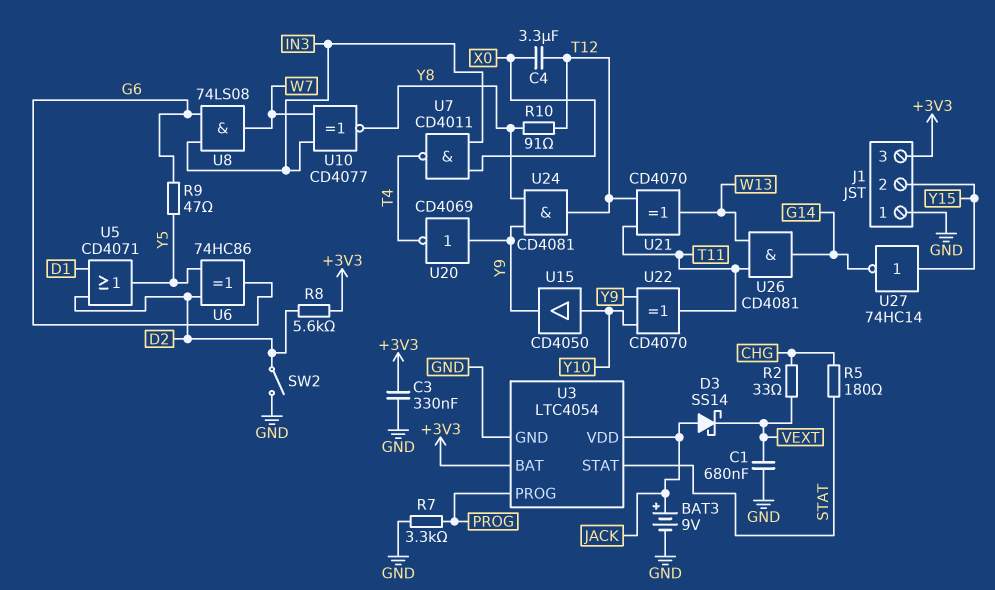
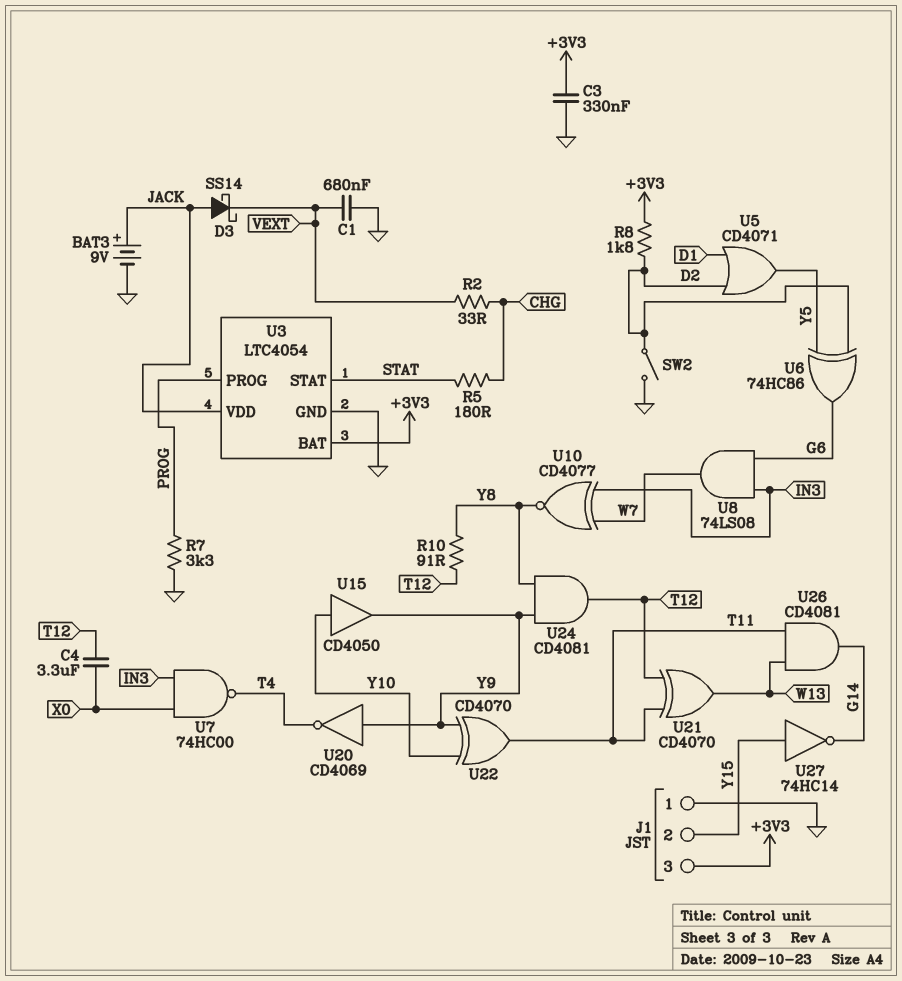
R8: 5.6k (+3V3, D2) -> 1.8k (+3V3, D2)
R9: 47 (G6, Y5) -> none
U7: NAND CD4011 (in IN3, in X0, out T4) -> NAND 74HC00 (in IN3, in X0, out T4)

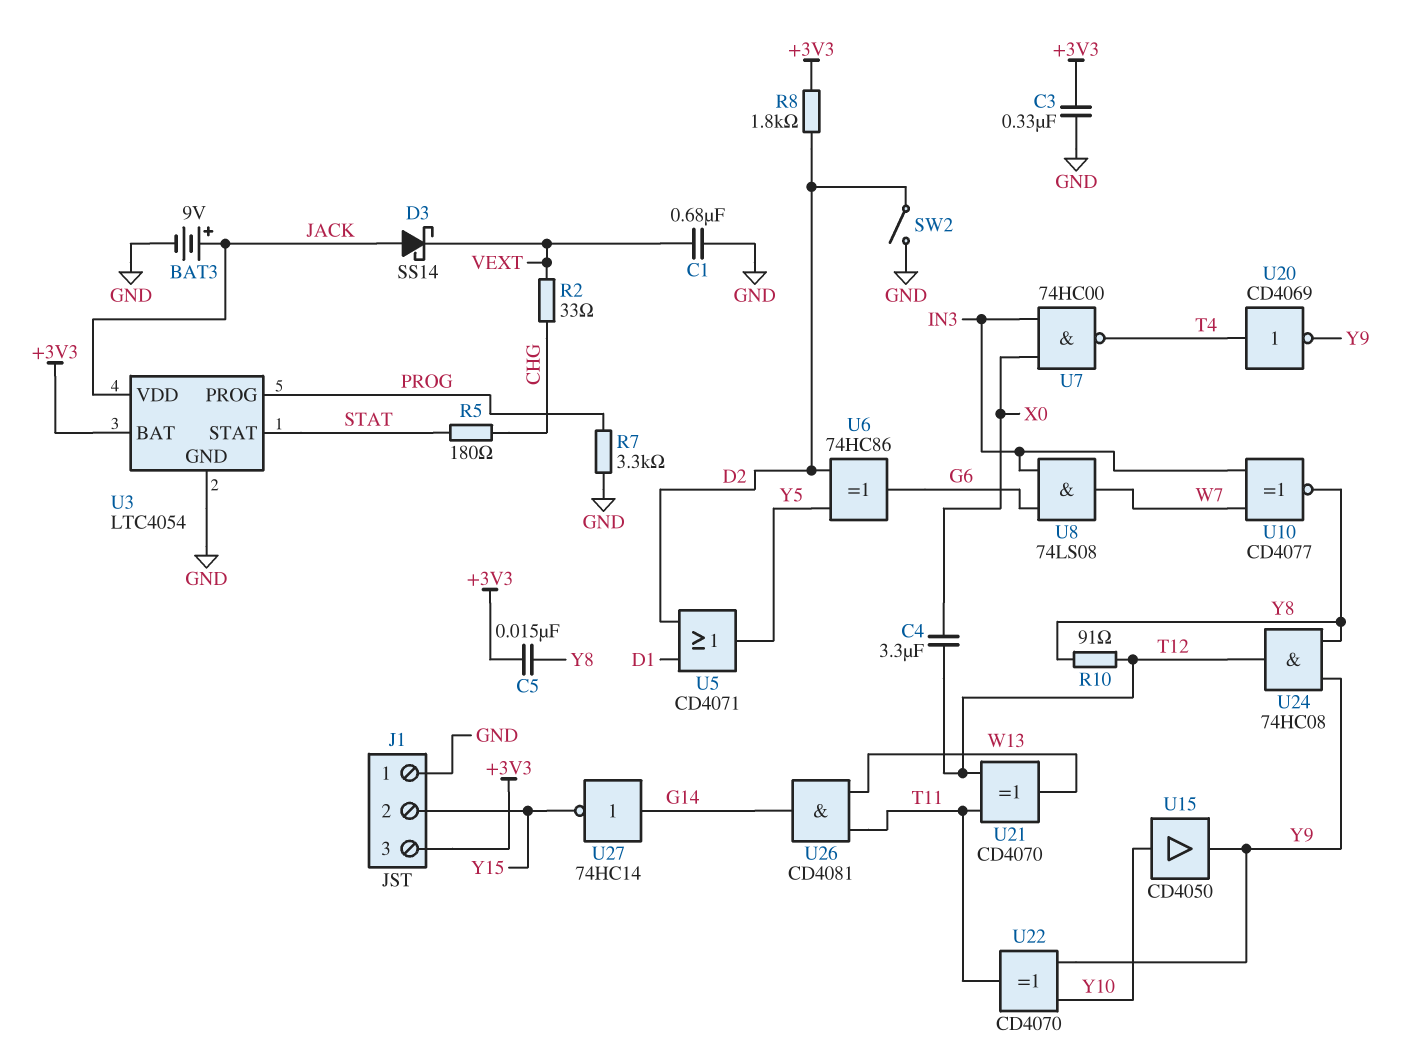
C5: none -> 15nF (+3V3, Y8)
U20: NOT CD4069 (in Y9, out T4) -> NOT CD4069 (in T4, out Y9)
U24: AND CD4081 (in Y8, in Y9, out T12) -> AND 74HC08 (in Y8, in Y9, out T12)
U27: NOT 74HC14 (in Y15, out G14) -> NOT 74HC14 (in G14, out Y15)

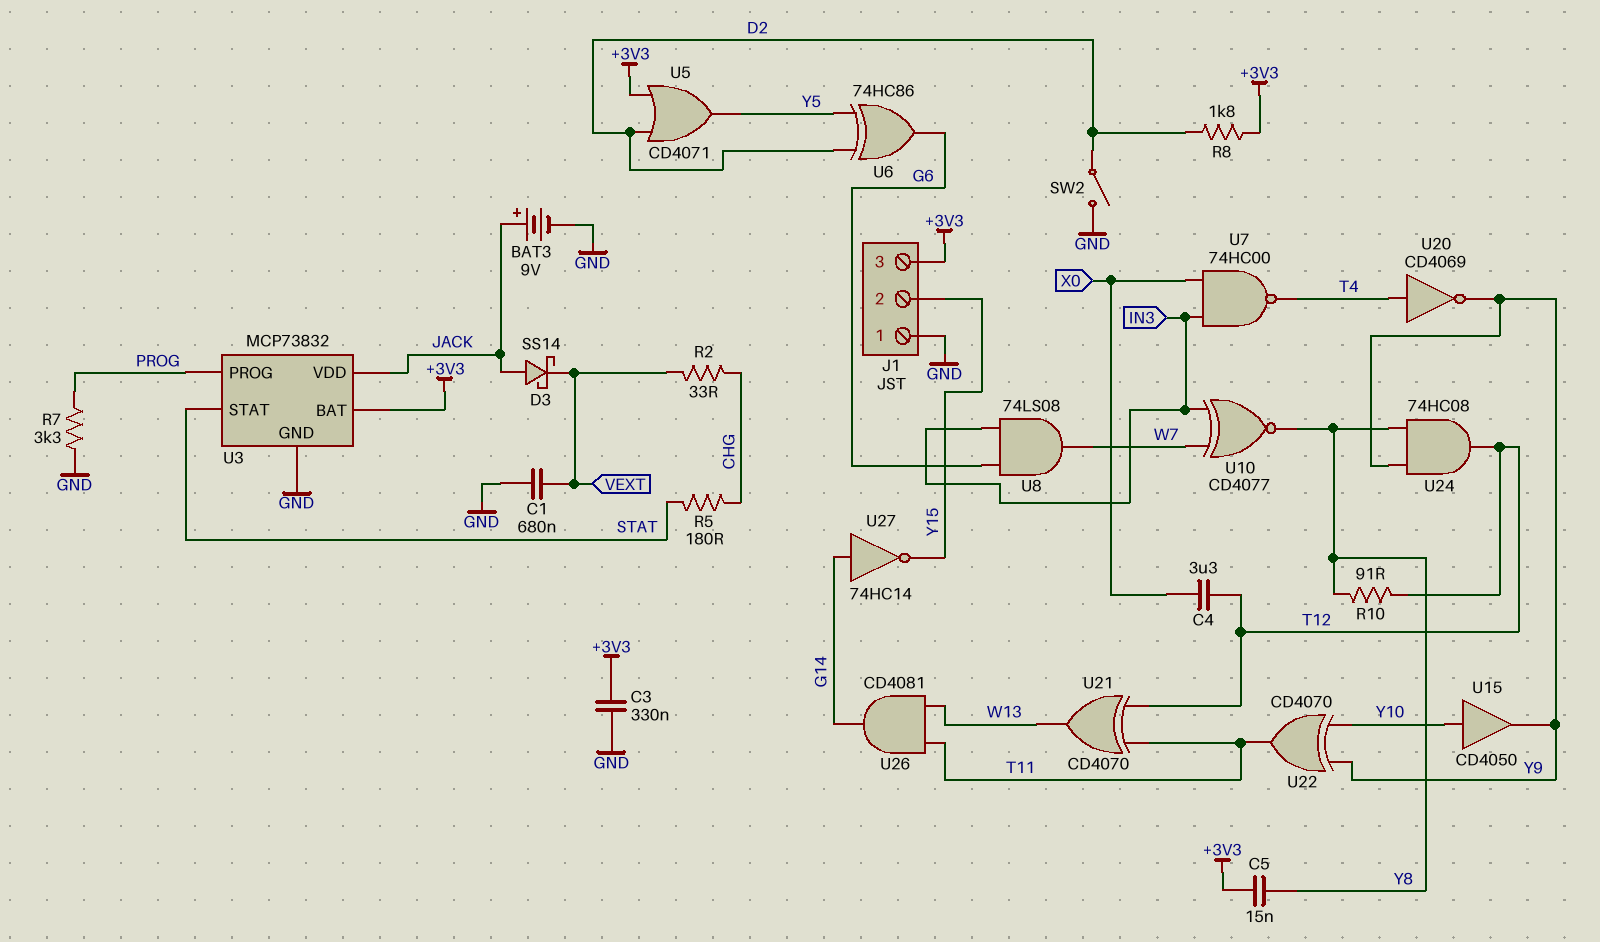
U3: LTC4054 -> MCP73832
U5: OR CD4071 (in D1, in D2, out Y5) -> OR CD4071 (in +3V3, in D2, out Y5)

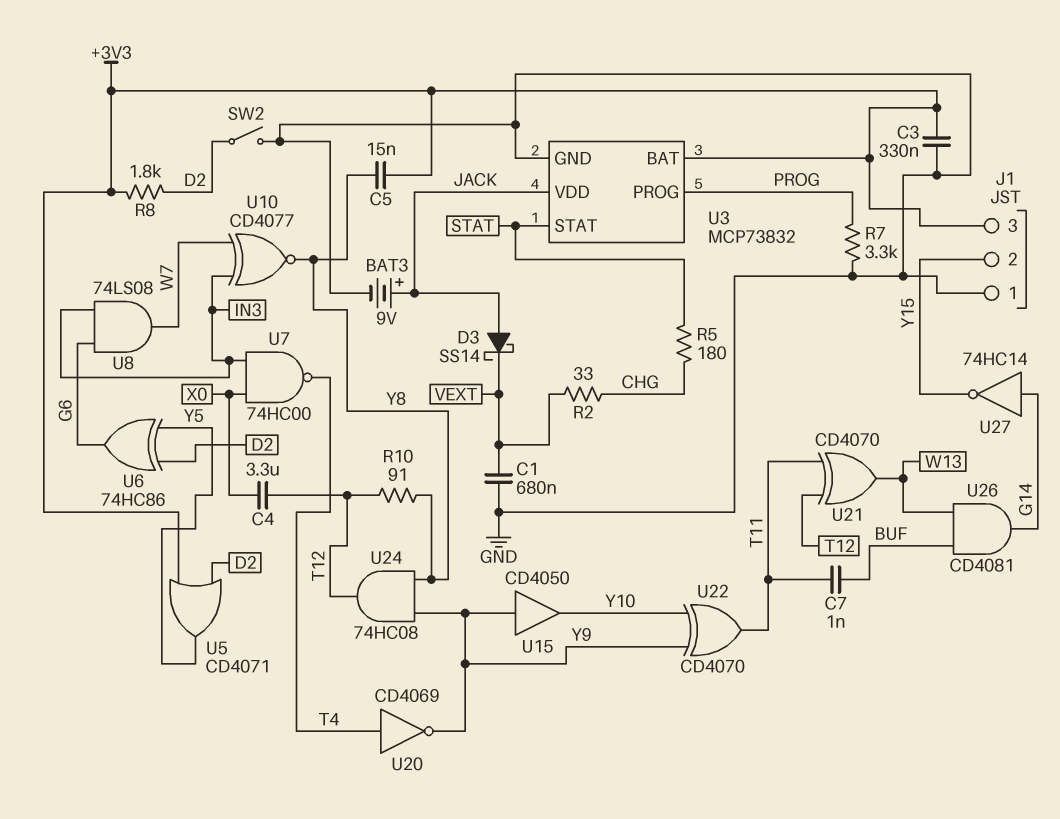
C7: none -> 1nF (BUF, T11)
U15: buffer CD4050 (in Y10, out Y9) -> buffer CD4050 (in Y9, out Y10)
U26: AND CD4081 (in T11, in W13, out G14) -> AND CD4081 (in BUF, in W13, out G14)

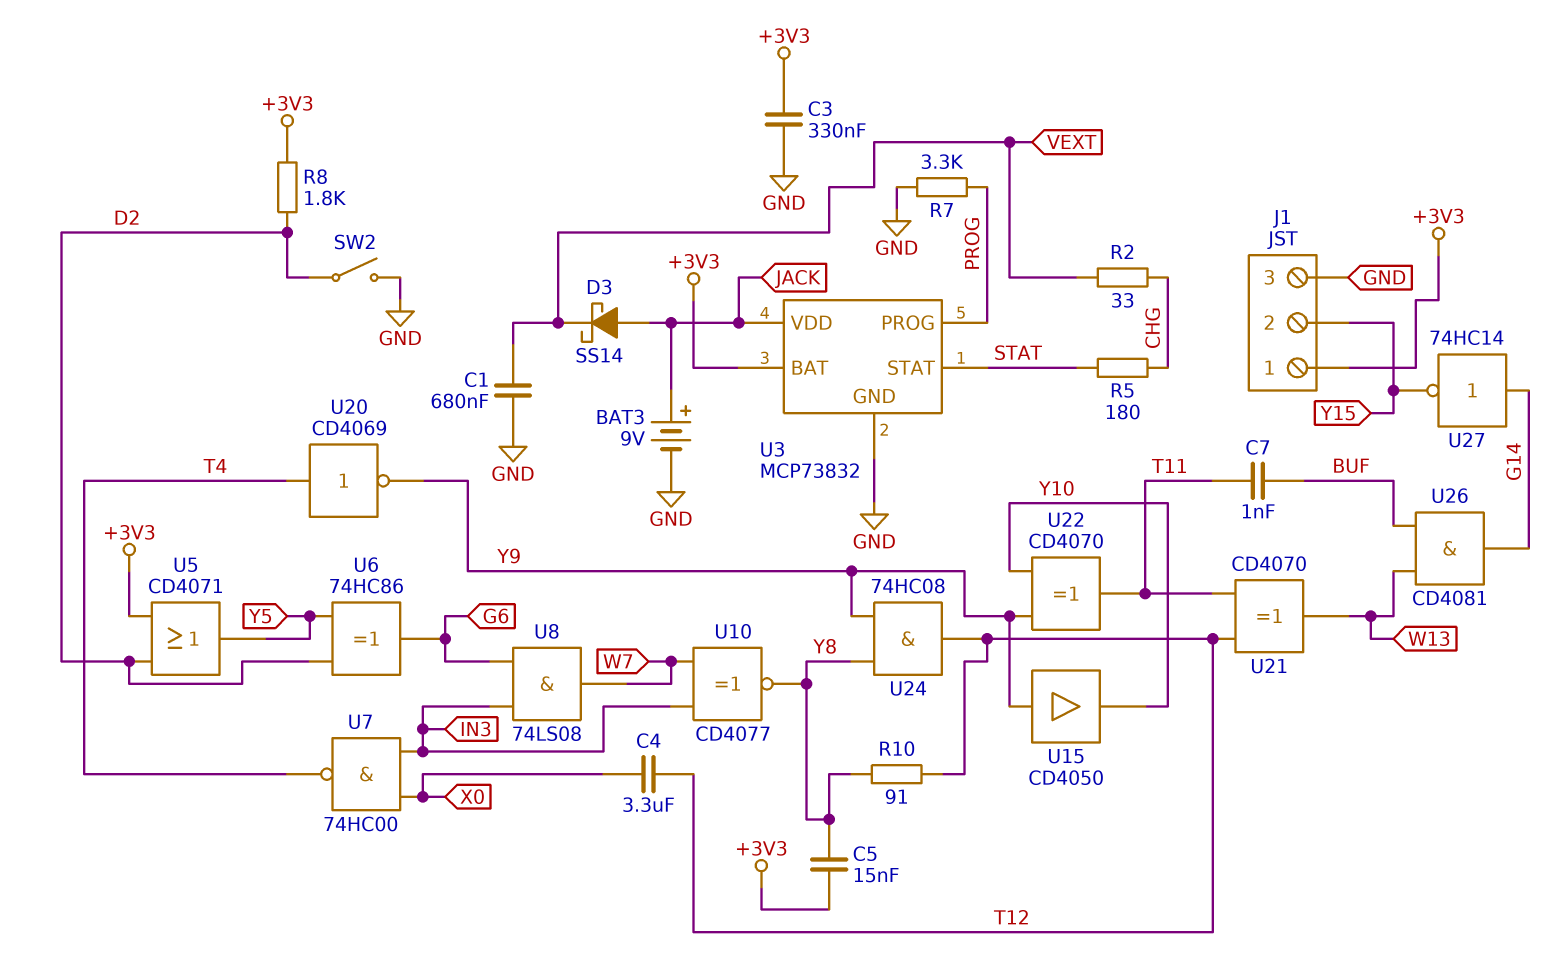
J1 pin 1: GND -> +3V3
J1 pin 3: +3V3 -> GND

